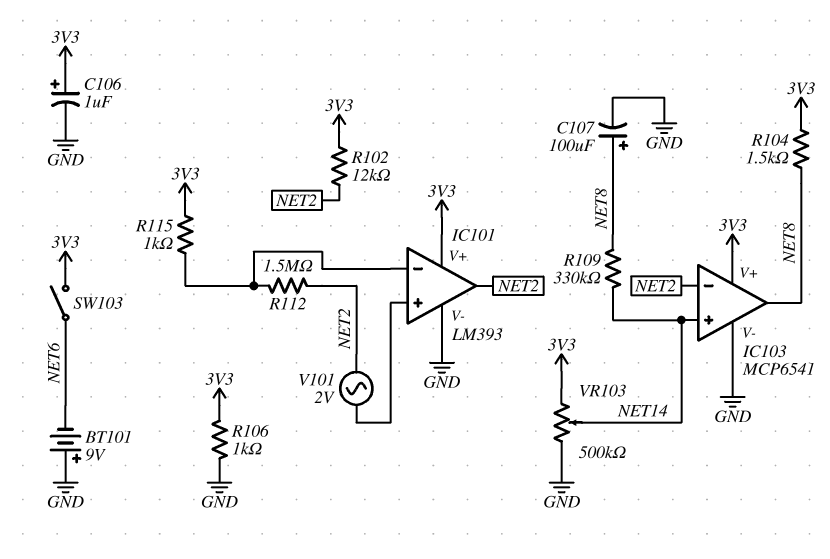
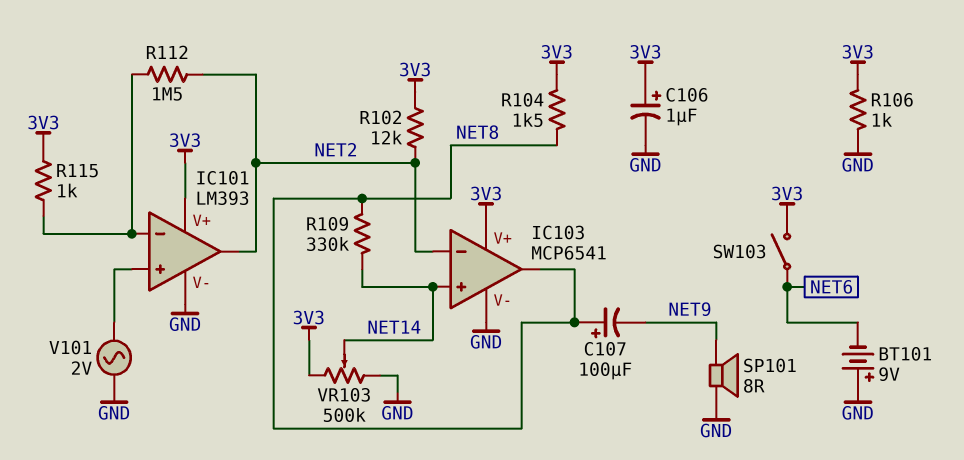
C107: 100uF (plus NET8, minus GND) -> 100uF (plus NET8, minus NET9)
SP101: none -> speaker 8R (GND, NET9)
V101: AC 2V (IC101/in+, NET2) -> AC 2V (GND, IC101/in+)

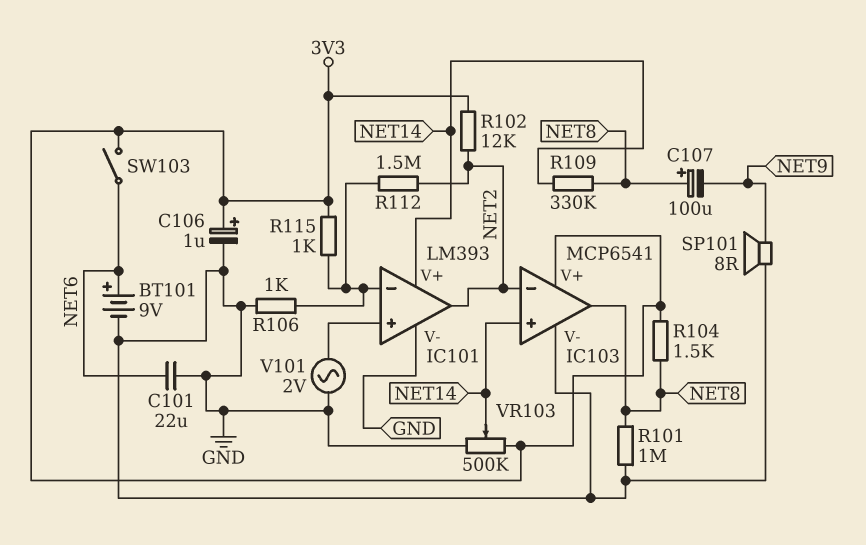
BT101: 9V (plus GND, minus NET6) -> 9V (plus NET6, minus GND)
C101: none -> 22uF (GND, NET6)
IC101 pin V+: 3V3 -> NET14
R101: none -> 1M (GND, NET8)
R106: 1k (3V3, GND) -> 1k (GND, IC101/in-)

